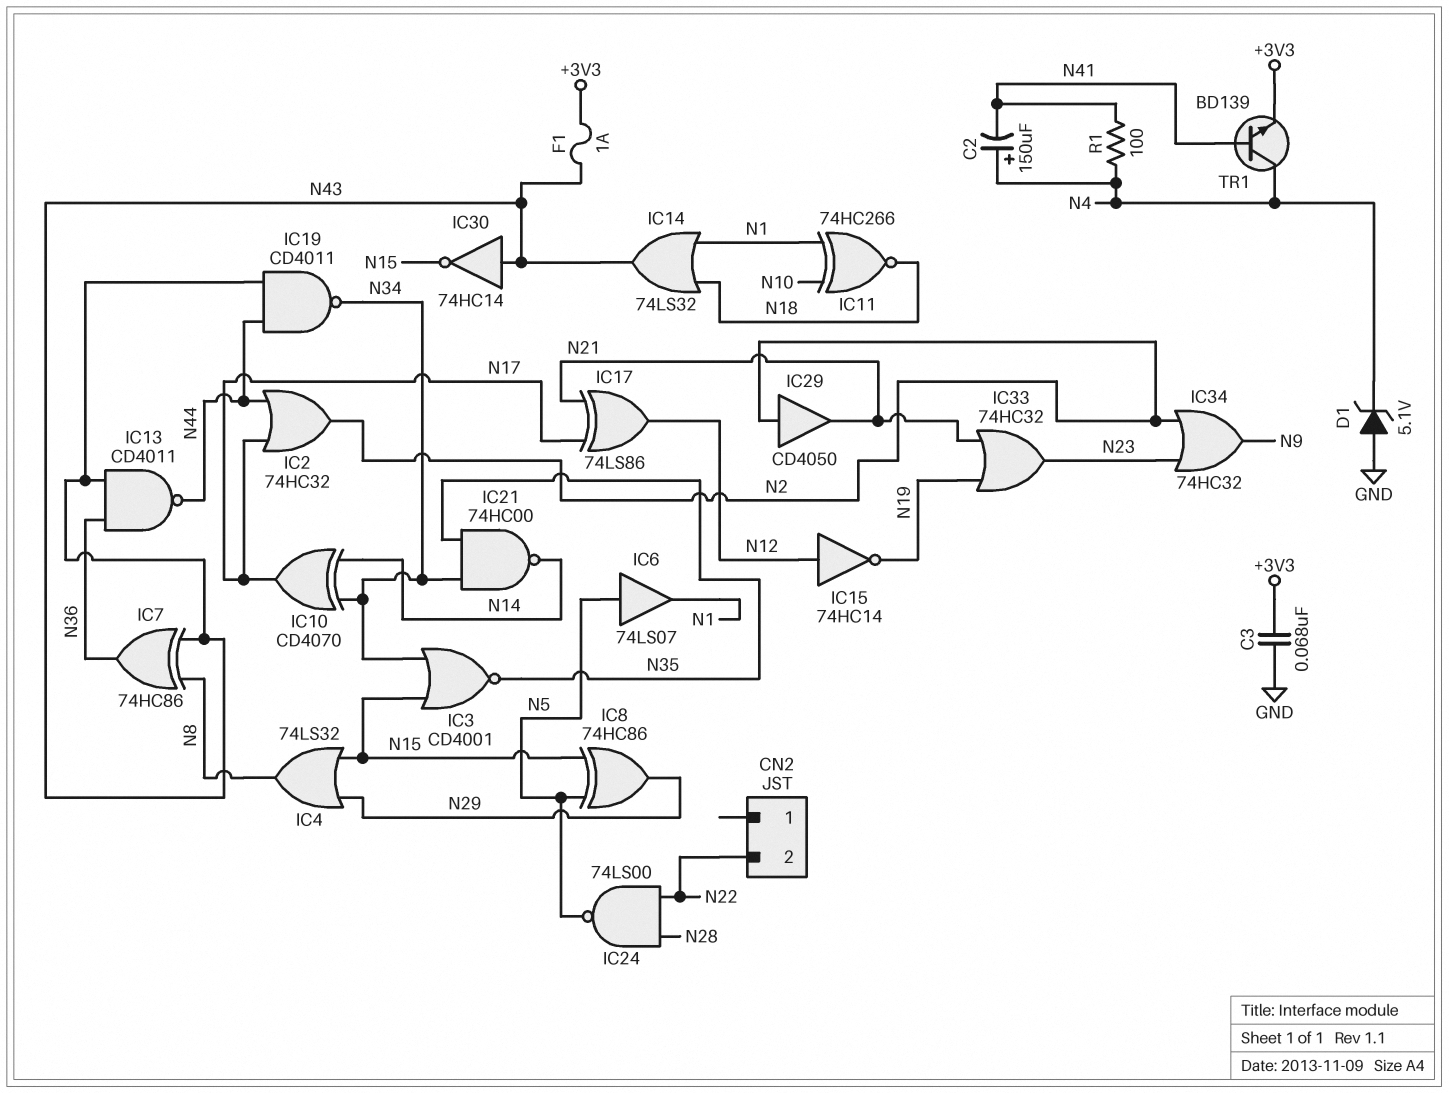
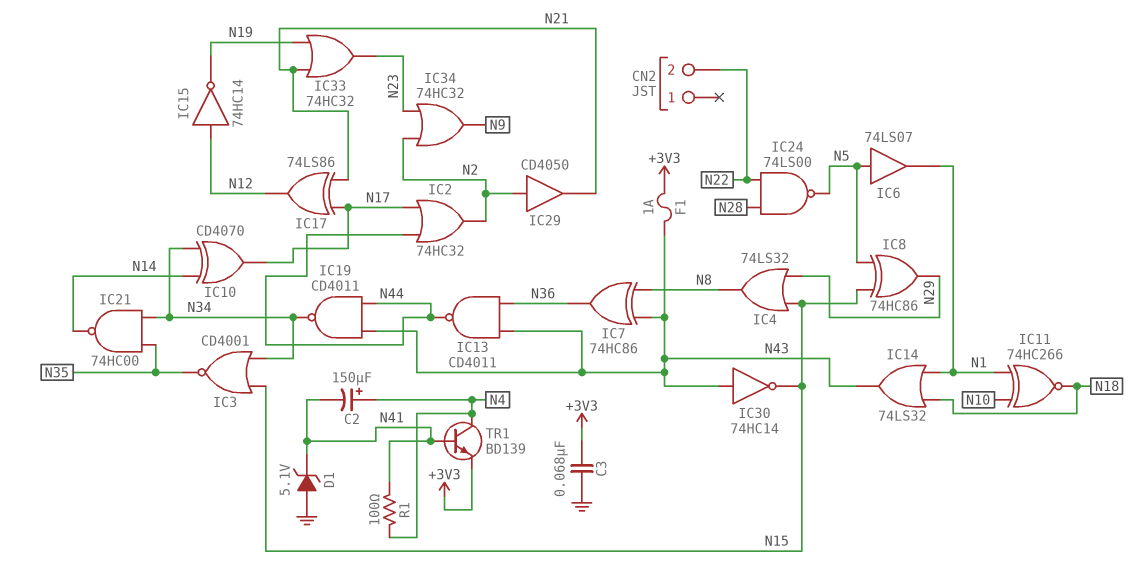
D1: zener 5.1V (A GND, K N4) -> zener 5.1V (A GND, K N41)

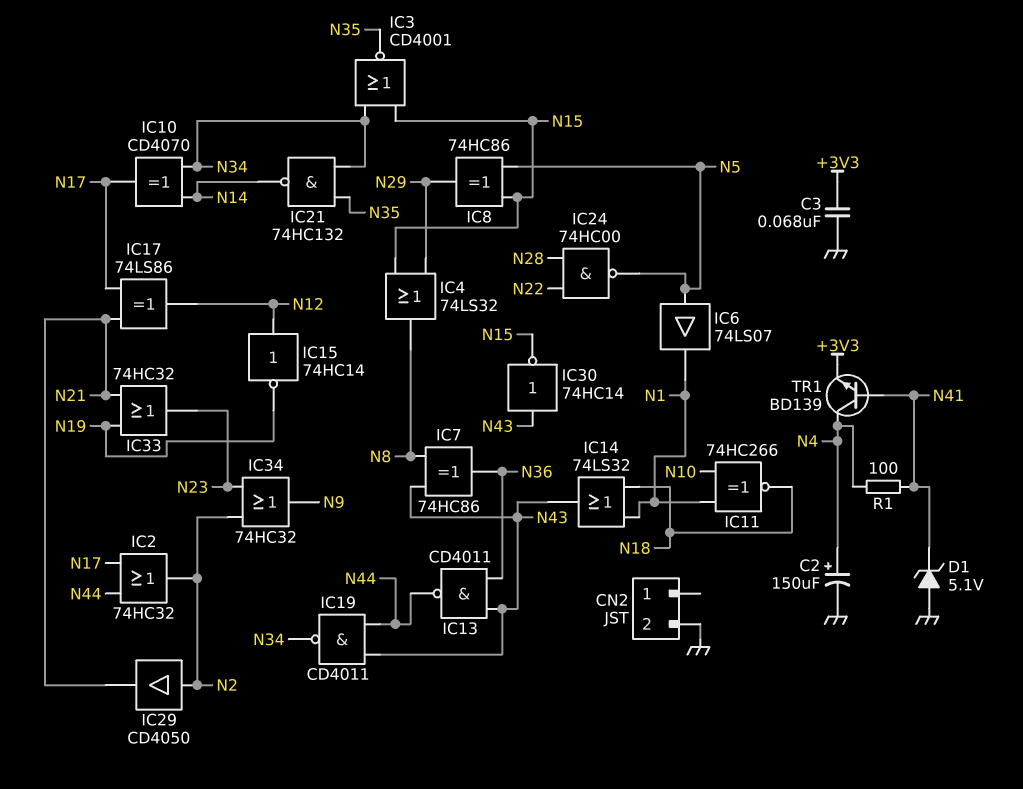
C2: 150uF (plus N4, minus N41) -> 150uF (plus N4, minus GND)
CN2 pin 2: N22 -> GND
F1: 1A (+3V3, N43) -> none
IC21: NAND 74HC00 (in N34, in N35, out N14) -> NAND 74HC132 (in N34, in N35, out N14)
IC24: NAND 74LS00 (in N22, in N28, out N5) -> NAND 74HC00 (in N22, in N28, out N5)

